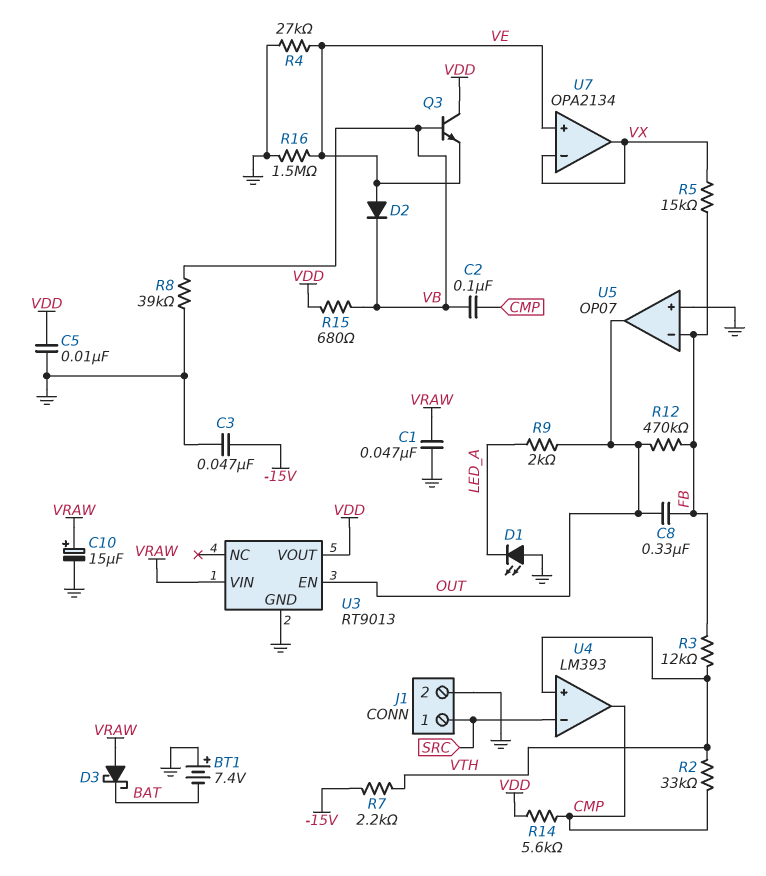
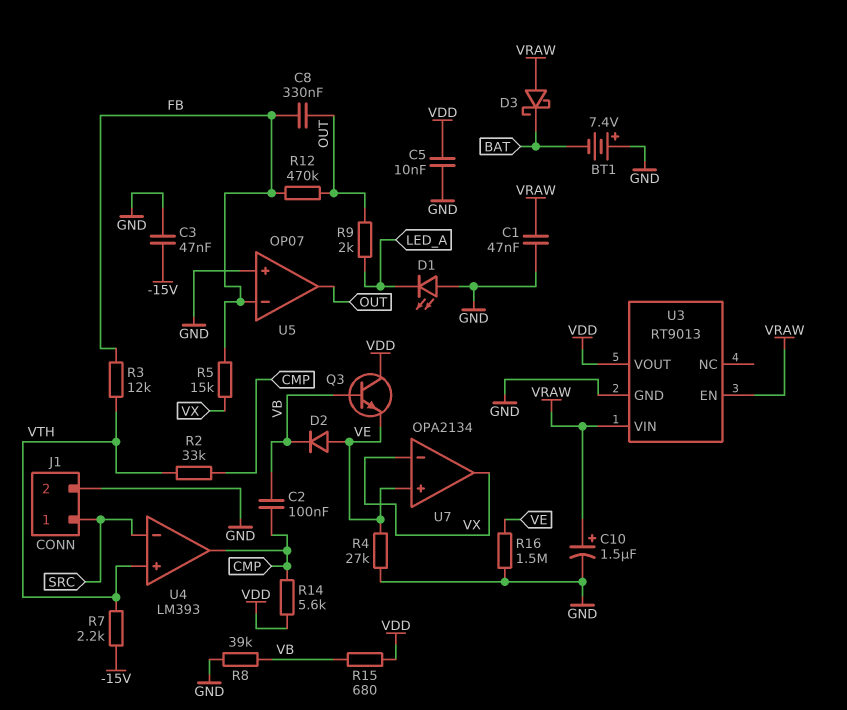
C10: 15uF (plus VRAW, minus GND) -> 1.5uF (plus VRAW, minus GND)
U3 pin EN: OUT -> VRAW

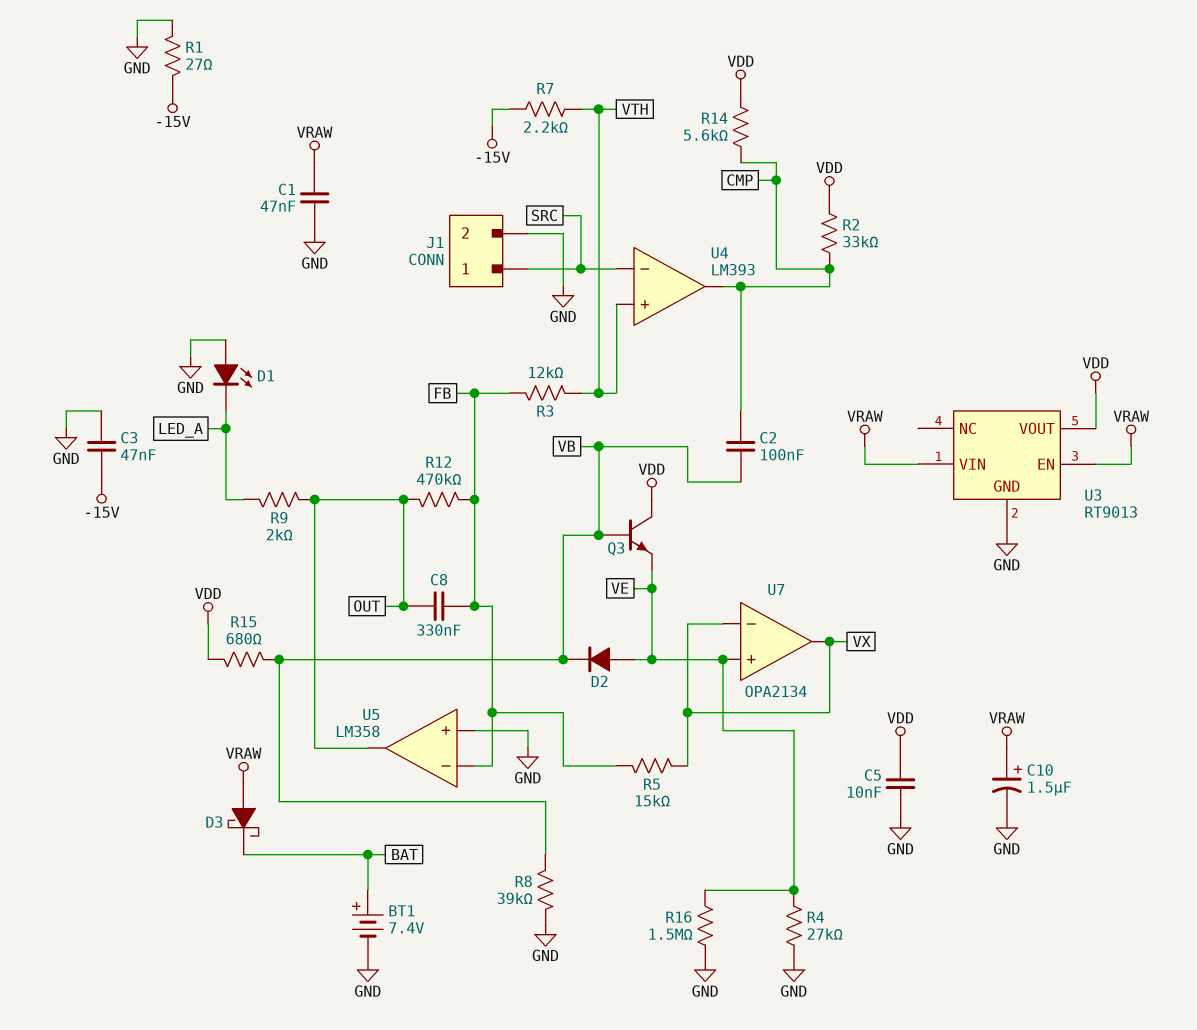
BT1: 7.4V (plus GND, minus BAT) -> 7.4V (plus BAT, minus GND)
R1: none -> 27 (-15V, GND)
R2: 33k (CMP, VTH) -> 33k (CMP, VDD)
U5: OP07 -> LM358

